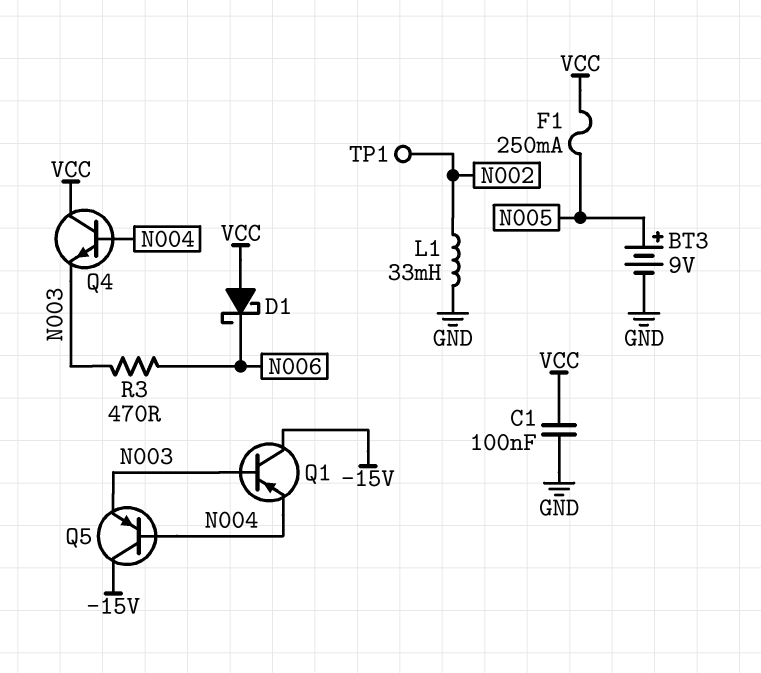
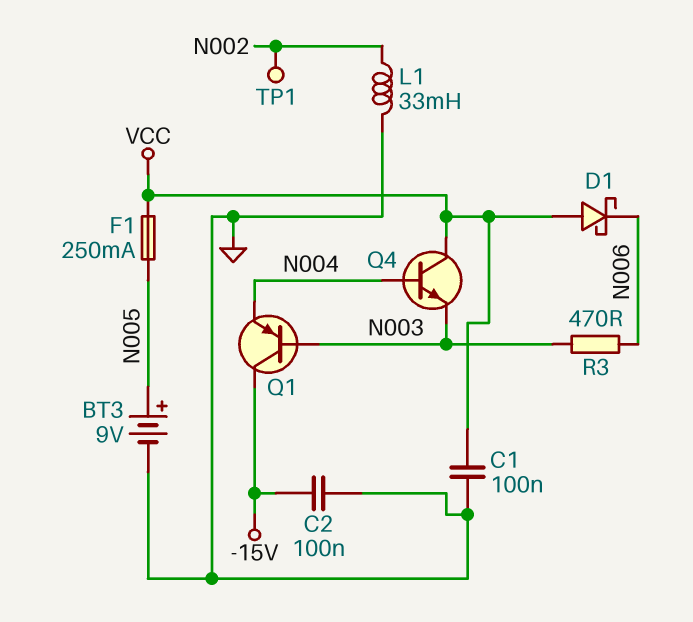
C2: none -> 100nF (-15V, GND)
Q5: PNP (B N004, C -15V, E N003) -> none

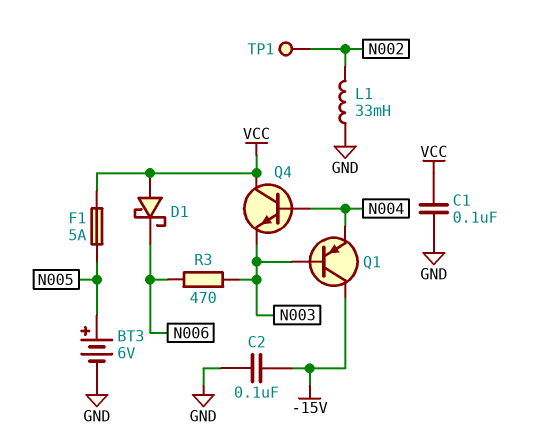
BT3: 9V (plus N005, minus GND) -> 6V (plus N005, minus GND)
F1: 250mA (N005, VCC) -> 5A (N005, VCC)

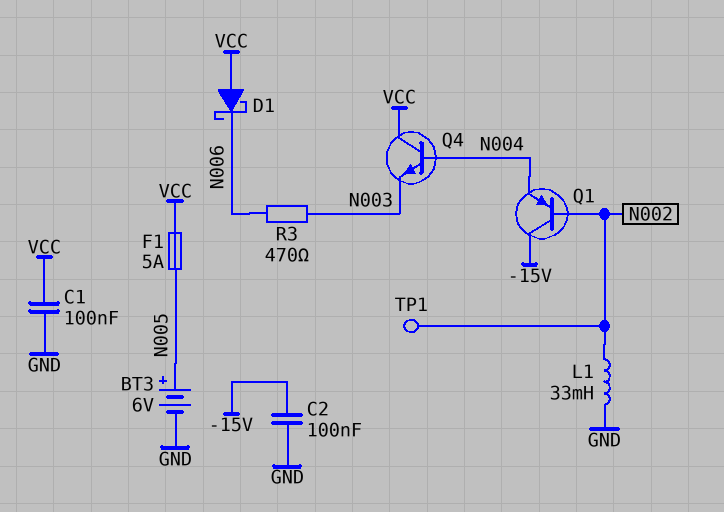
Q1: PNP (B N003, C -15V, E N004) -> PNP (B N002, C -15V, E N004)

